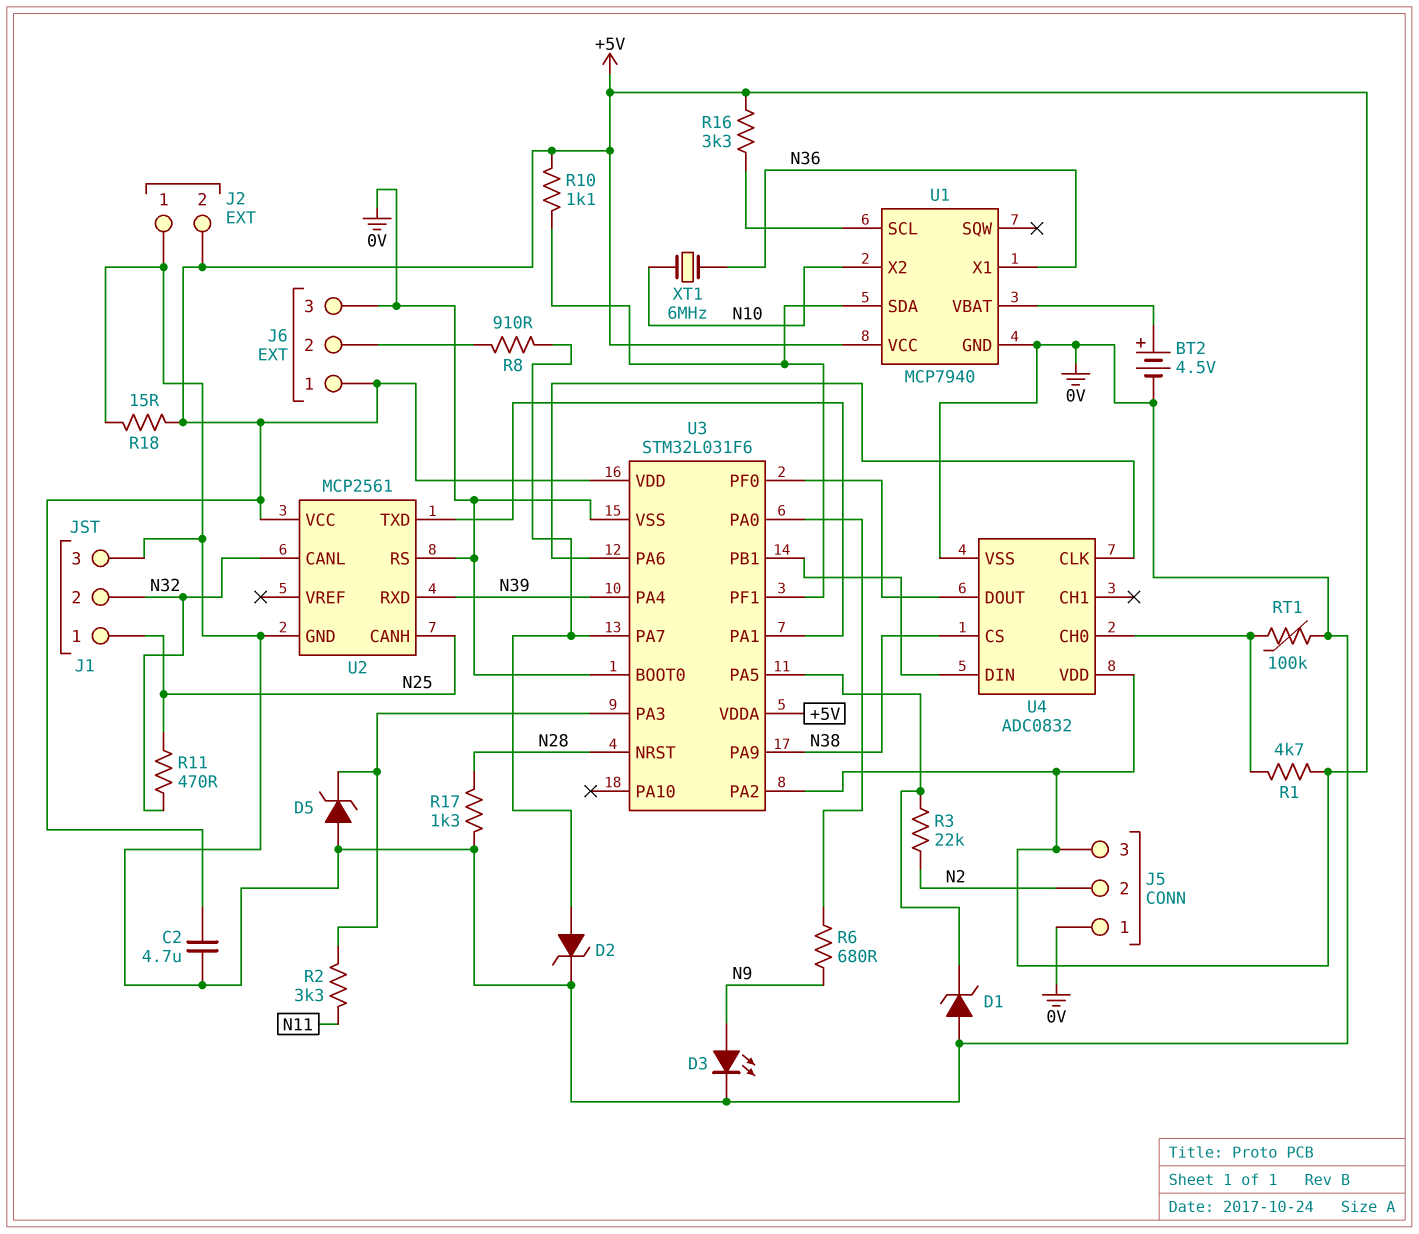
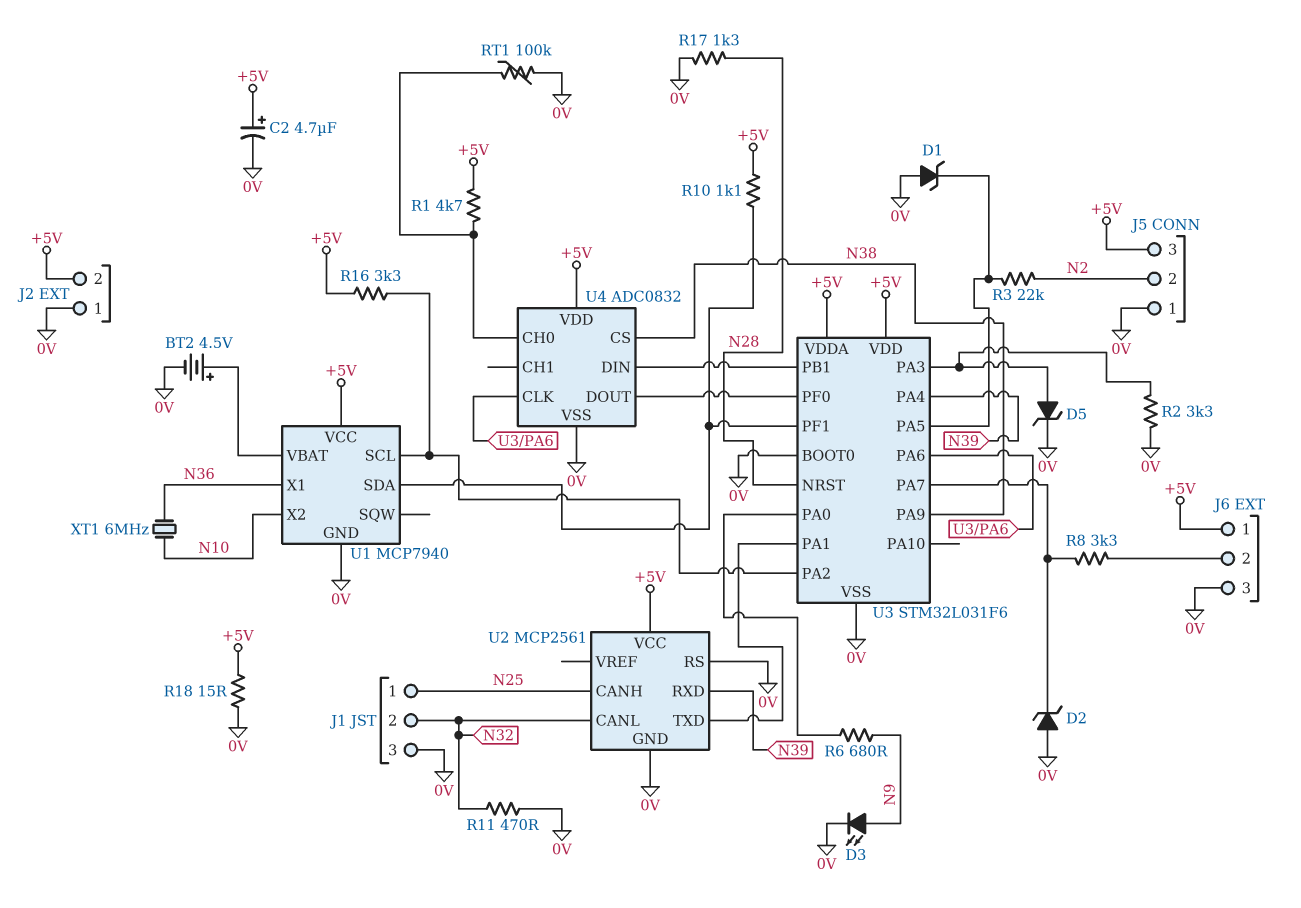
C2: 4.7uF (+5V, 0V) -> 4.7uF (plus +5V, minus 0V)
D2: zener (A U3/PA7, K 0V) -> zener (A 0V, K U3/PA7)
D5: zener (A 0V, K U3/PA3) -> zener (A U3/PA3, K 0V)
R2: 3.3k (N11, U3/PA3) -> 3.3k (0V, U3/PA3)
R8: 910 (J6/2, U3/PA7) -> 3.3k (J6/2, U3/PA7)
R11: 470 (N25, N32) -> 470 (0V, N32)
U3 pin PA2: +5V -> U1/SCL

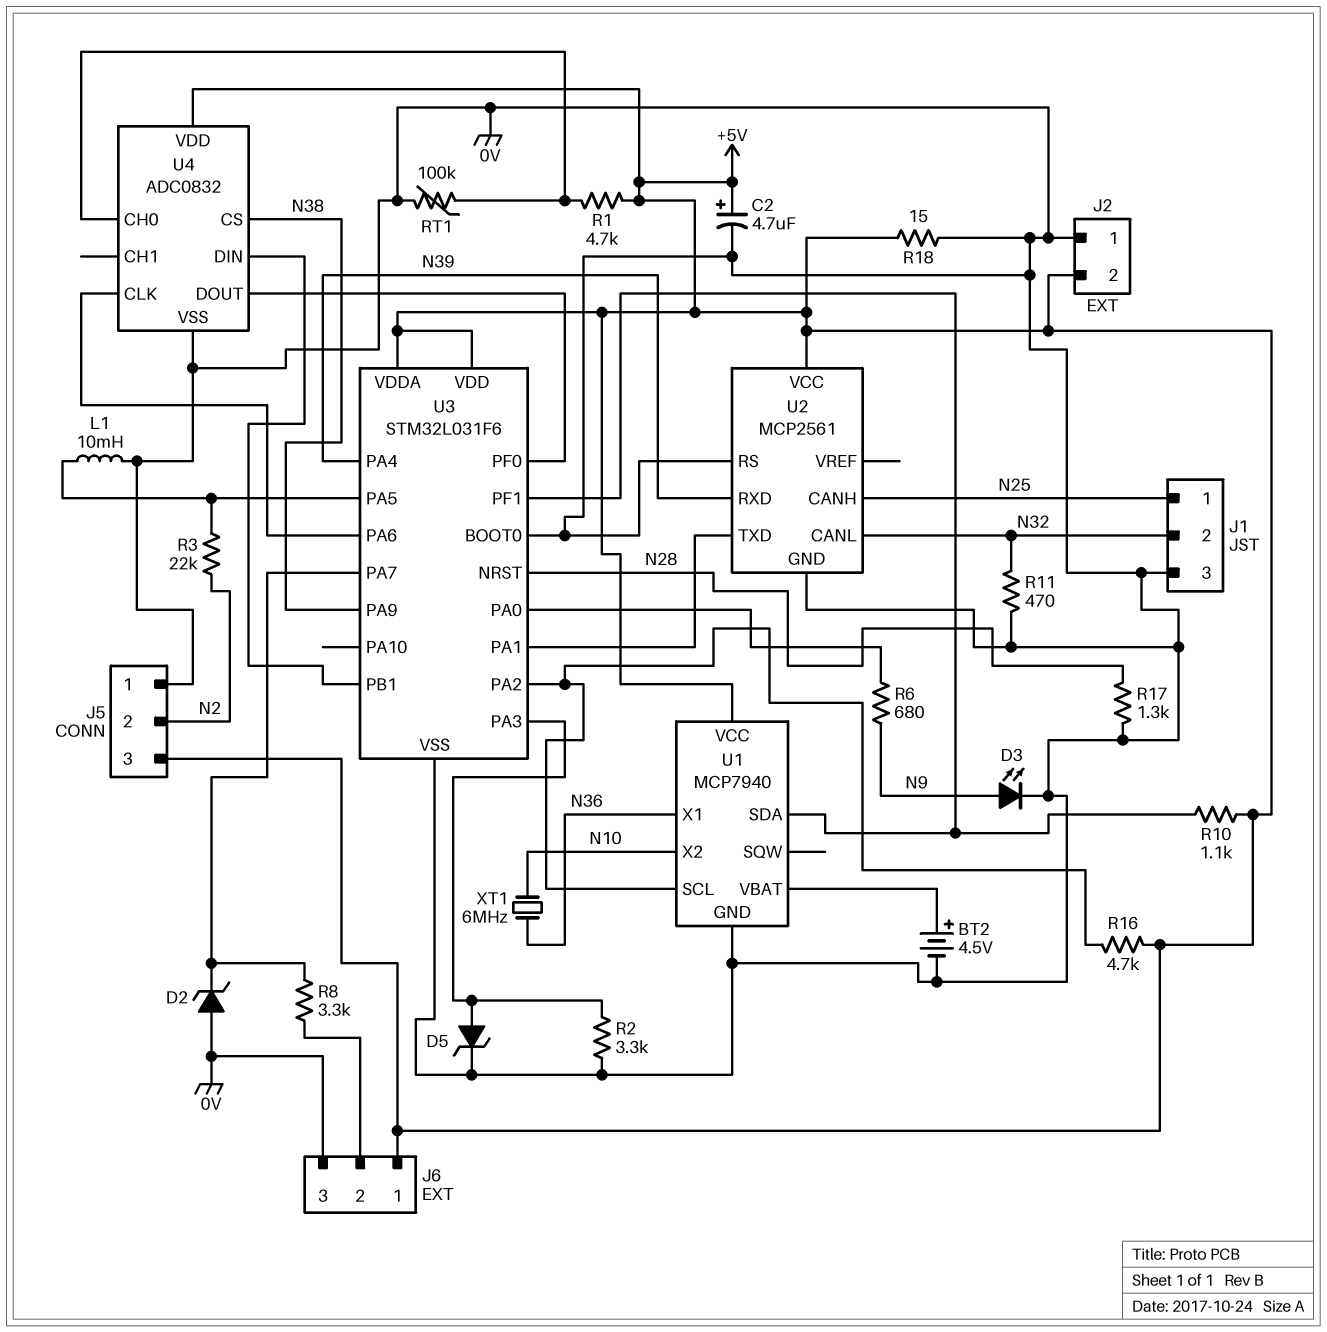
D1: zener (A 0V, K U3/PA5) -> none
L1: none -> 10mH (0V, U3/PA5)
R16: 3.3k (+5V, U1/SCL) -> 4.7k (+5V, U1/SCL)

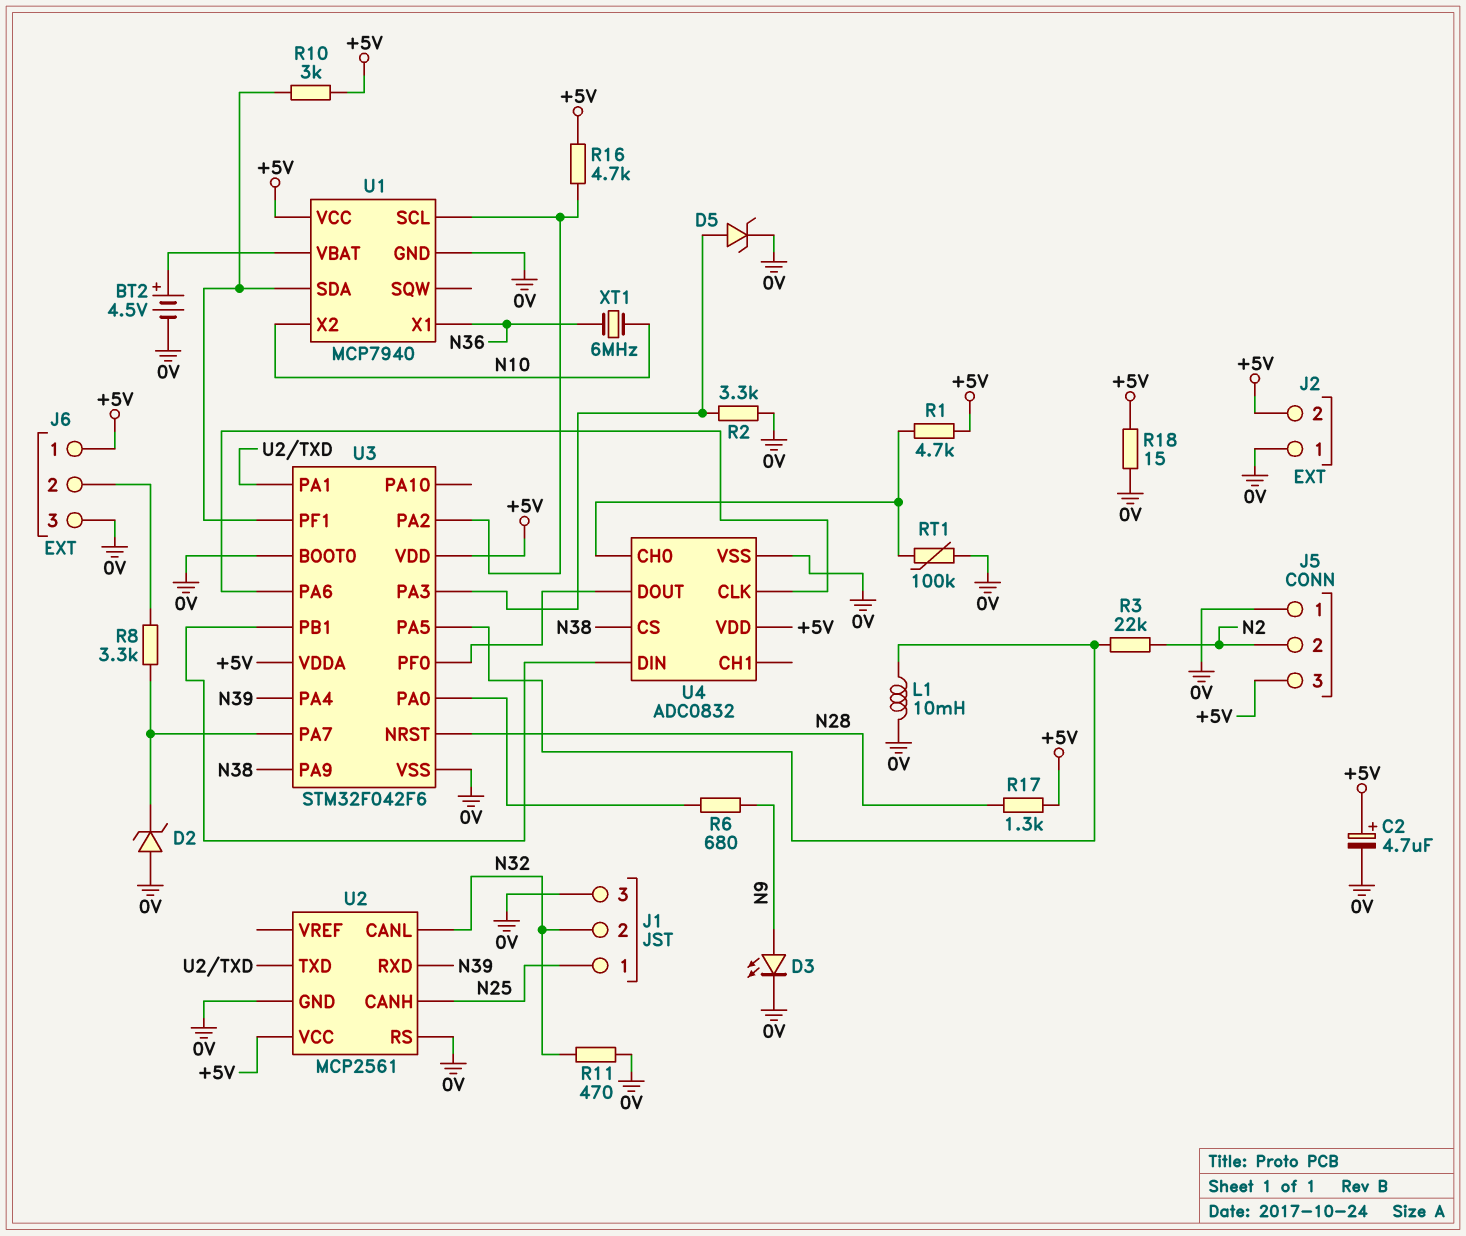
R10: 1.1k (+5V, U1/SDA) -> 3k (+5V, U1/SDA)
R17: 1.3k (0V, N28) -> 1.3k (+5V, N28)
U3: STM32L031F6 -> STM32F042F6

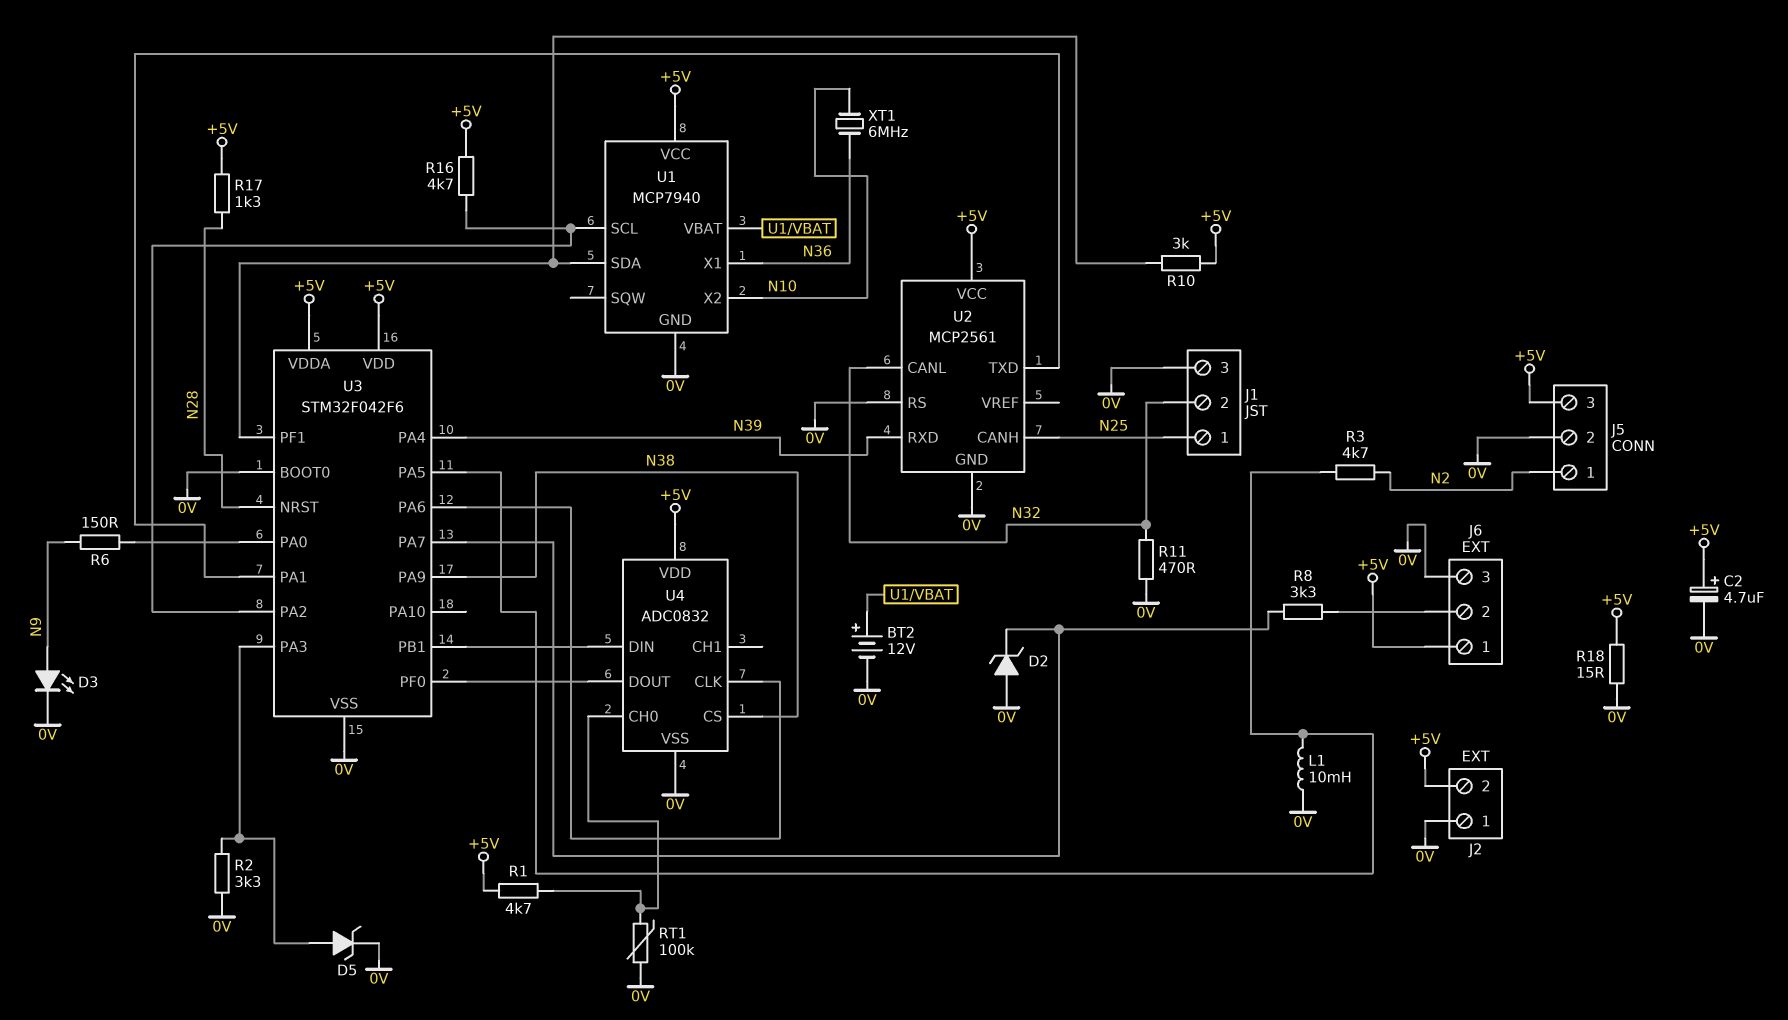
BT2: 4.5V (plus U1/VBAT, minus 0V) -> 12V (plus U1/VBAT, minus 0V)
J5 pin 1: 0V -> N2
J5 pin 2: N2 -> 0V
R3: 22k (N2, U3/PA5) -> 4.7k (N2, U3/PA5)
R6: 680 (N9, U3/PA0) -> 150 (N9, U3/PA0)

